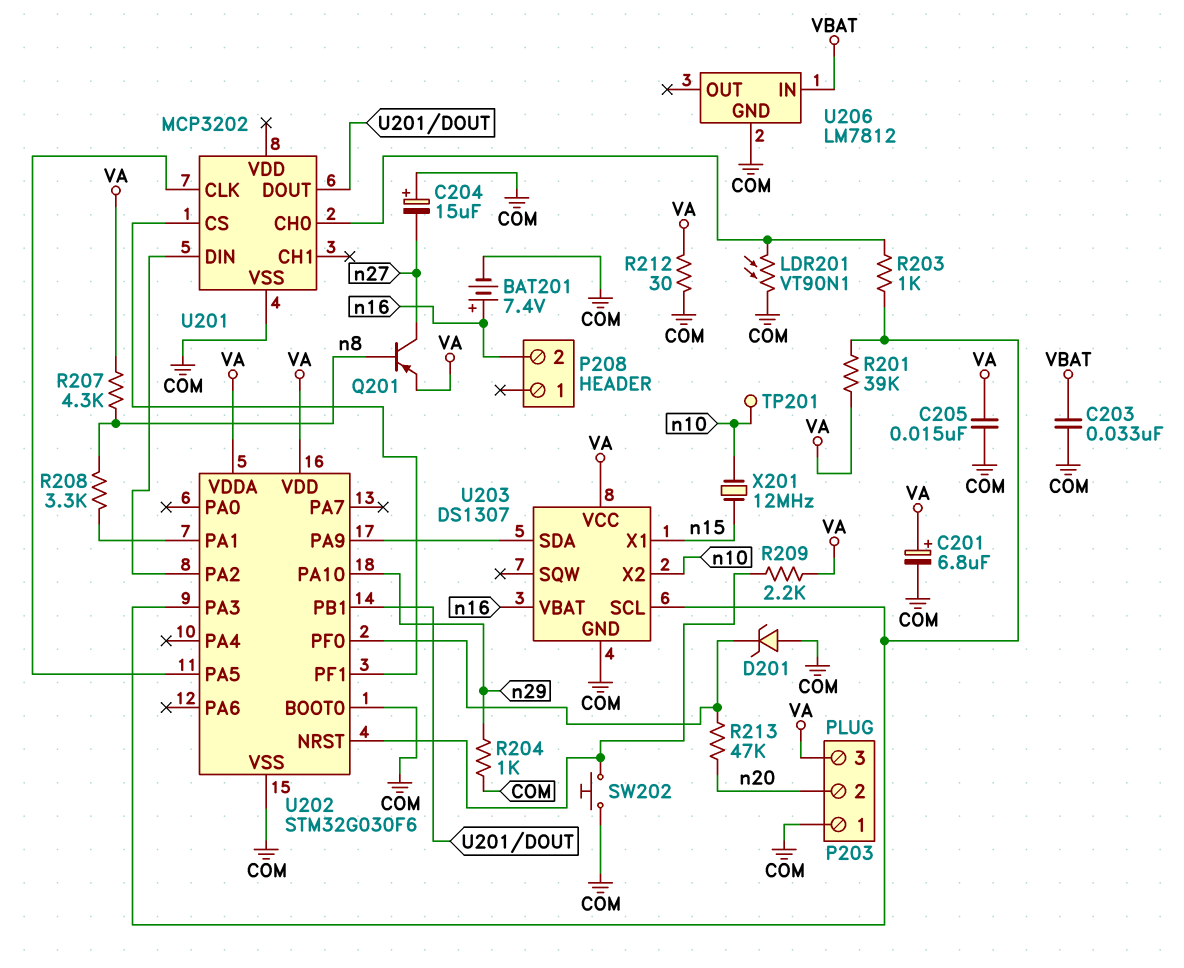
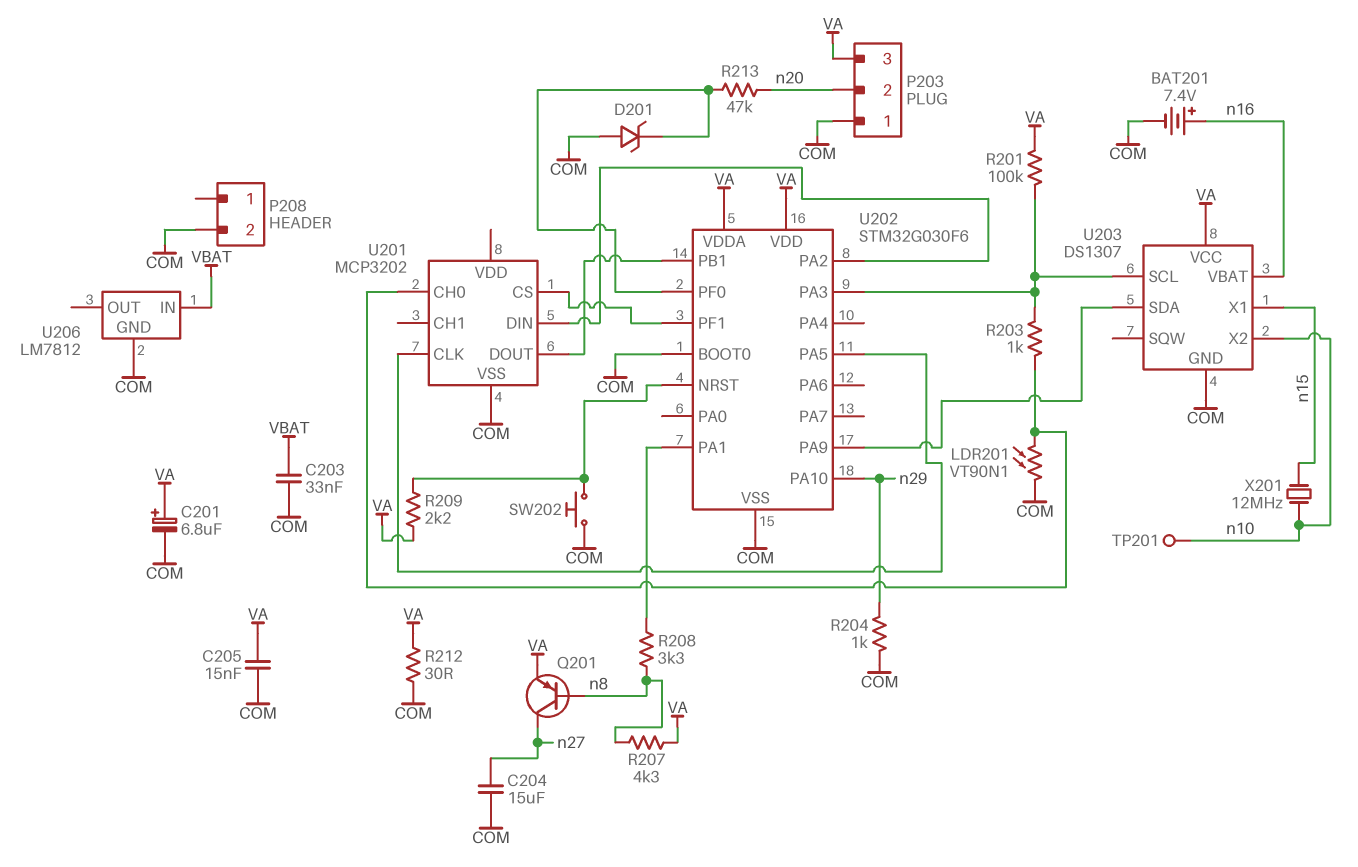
C204: 15uF (plus COM, minus n27) -> 15uF (COM, n27)
P208 pin 2: n16 -> COM
R201: 39k (U202/PA3, VA) -> 100k (U202/PA3, VA)

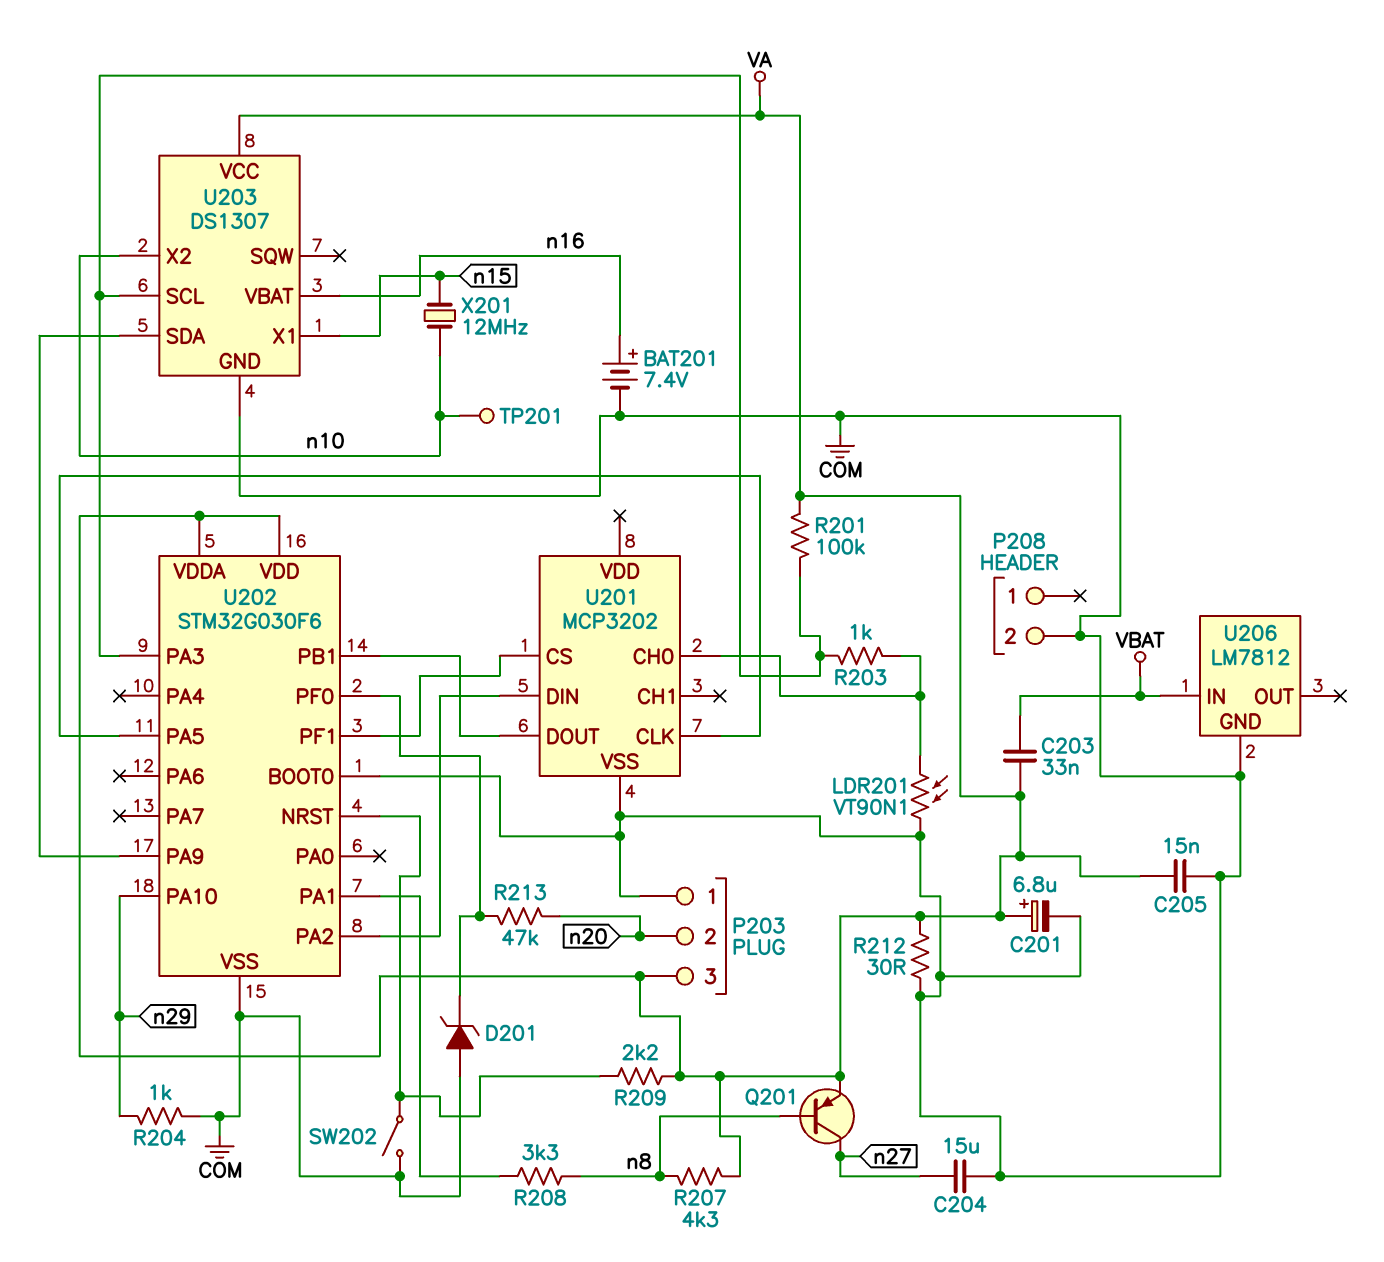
C203: 33nF (COM, VBAT) -> 33nF (VA, VBAT)
SW202: button (COM, U202/NRST) -> switch (COM, U202/NRST)

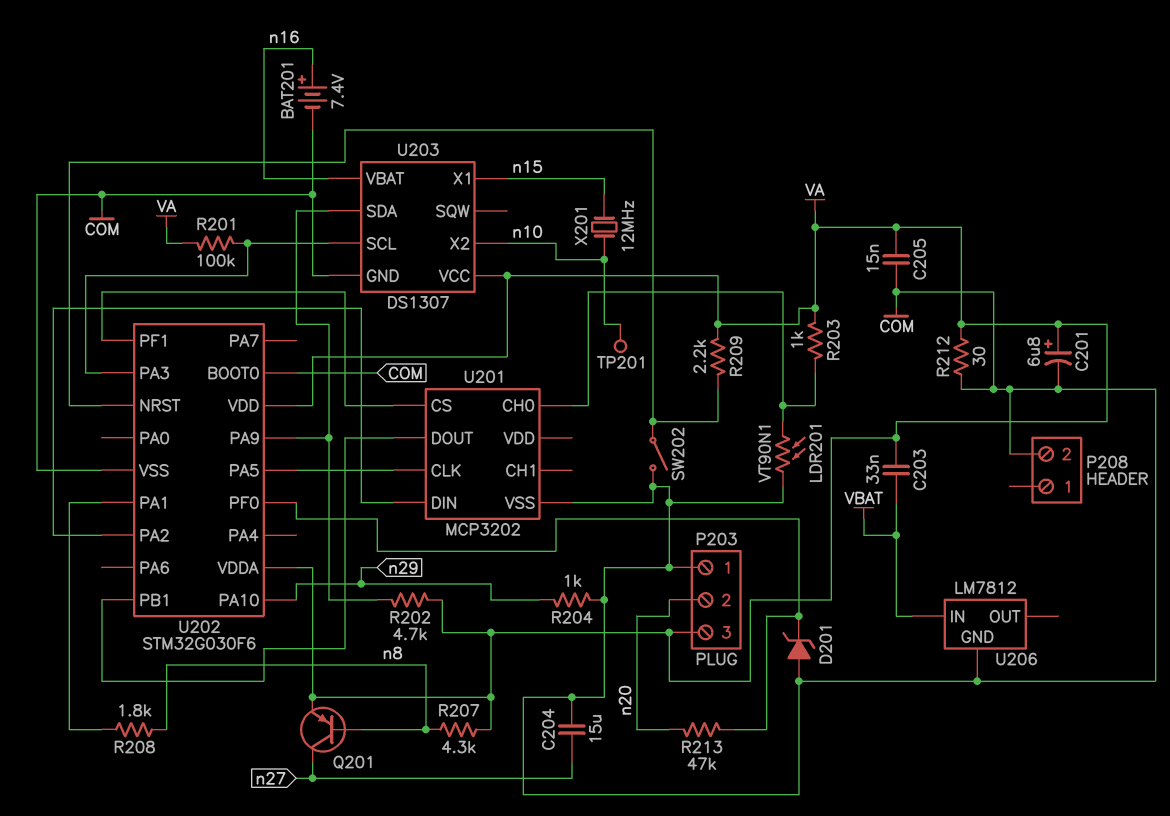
R202: none -> 4.7k (U202/PA9, VA)
R203: 1k (U201/CH0, U202/PA3) -> 1k (U201/CH0, VA)
R208: 3.3k (U202/PA1, n8) -> 1.8k (U202/PA1, n8)

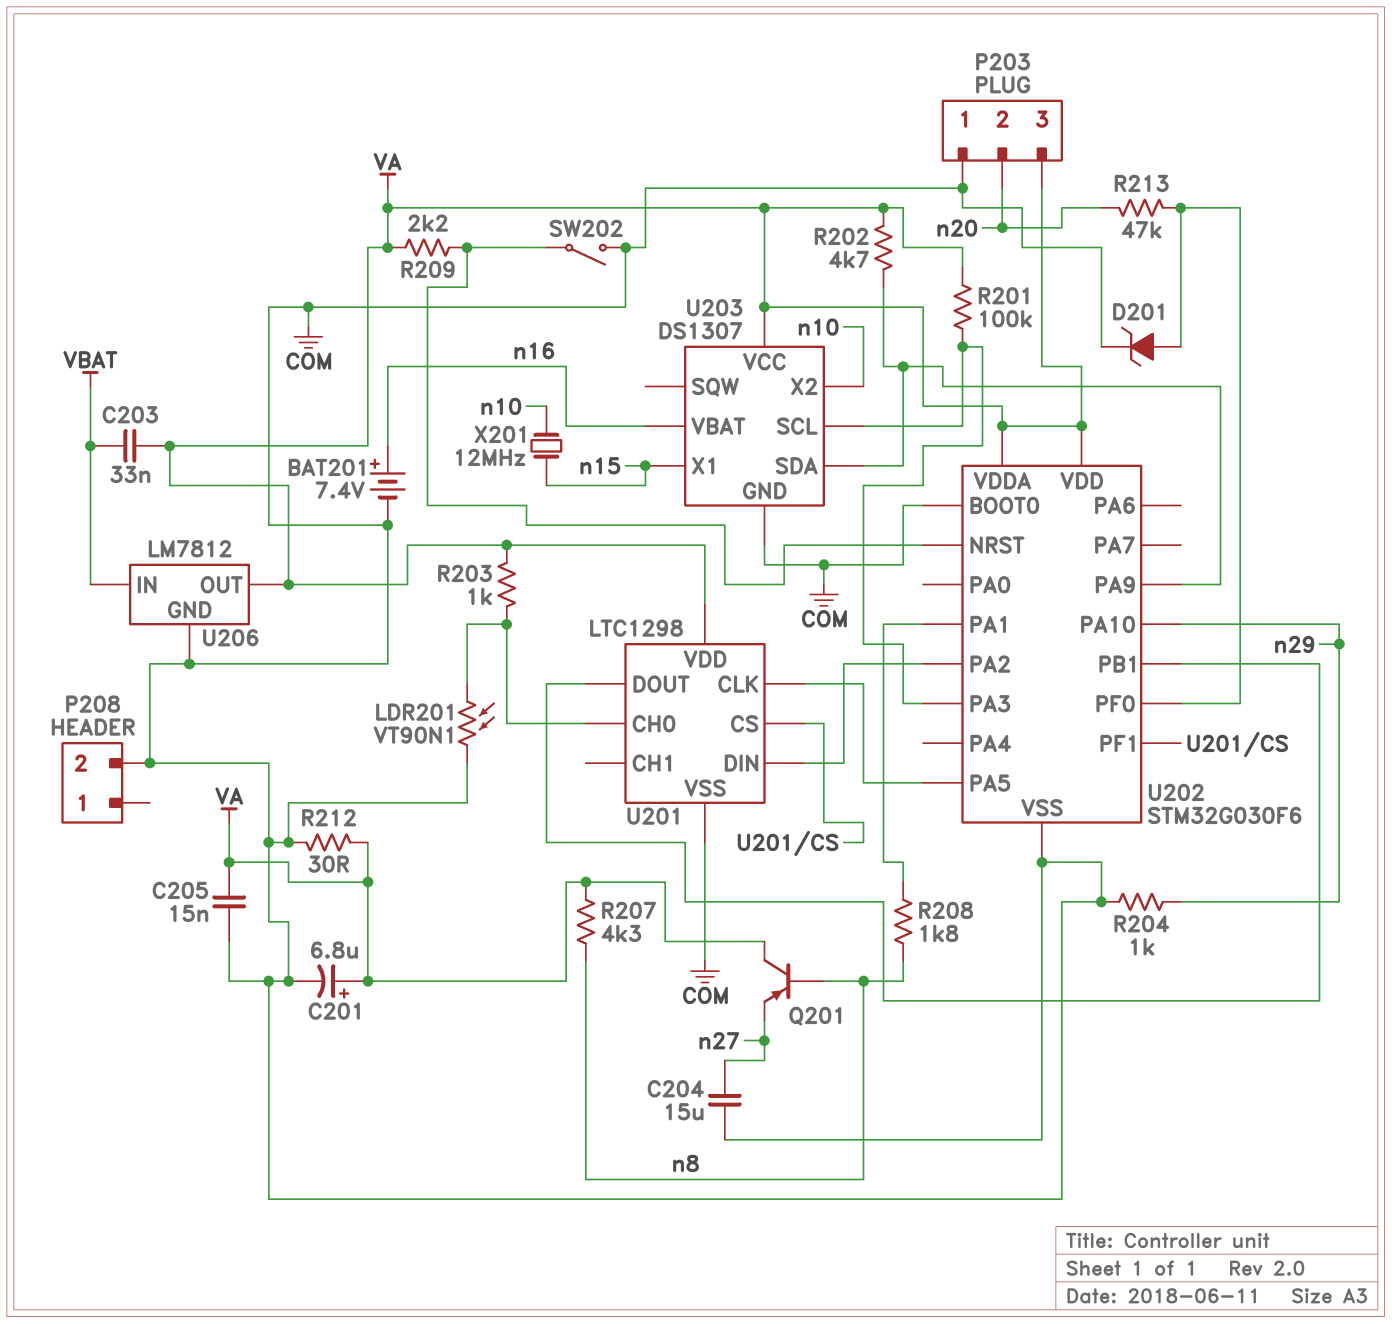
D201: zener (A COM, K U202/PF0) -> zener (A U202/PF0, K COM)
Q201: PNP (B n8, C n27, E VA) -> PNP (B n8, C VA, E n27)
TP201: test point (n10) -> none
U201: MCP3202 -> LTC1298
U201 pin VDD: none -> VA
U206 pin OUT: none -> VA

